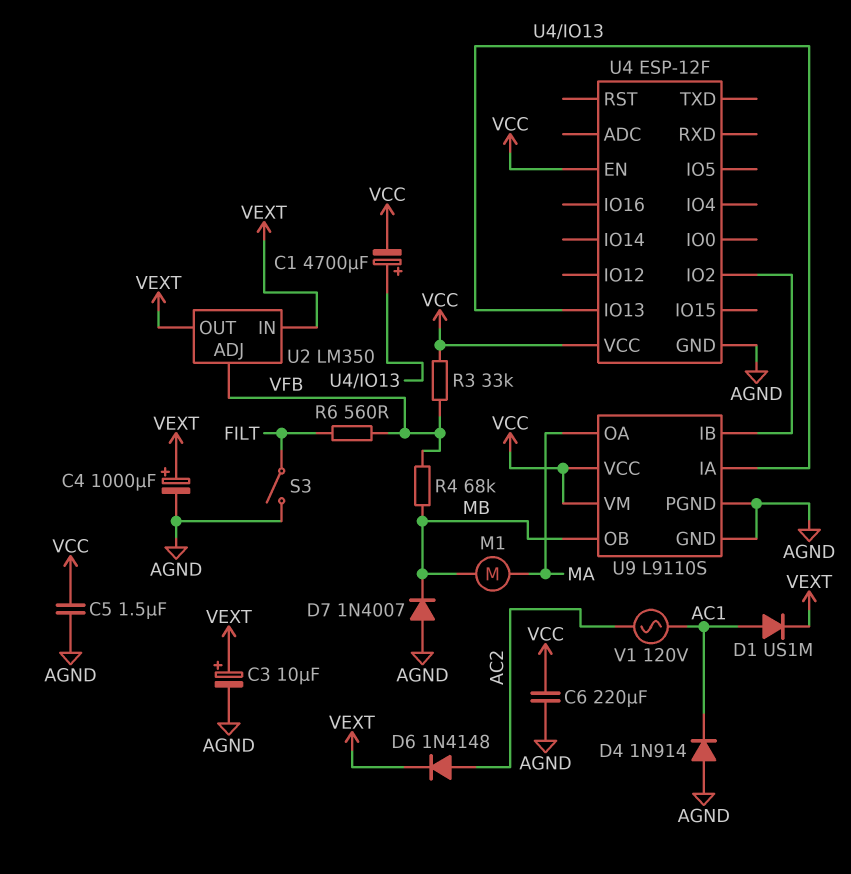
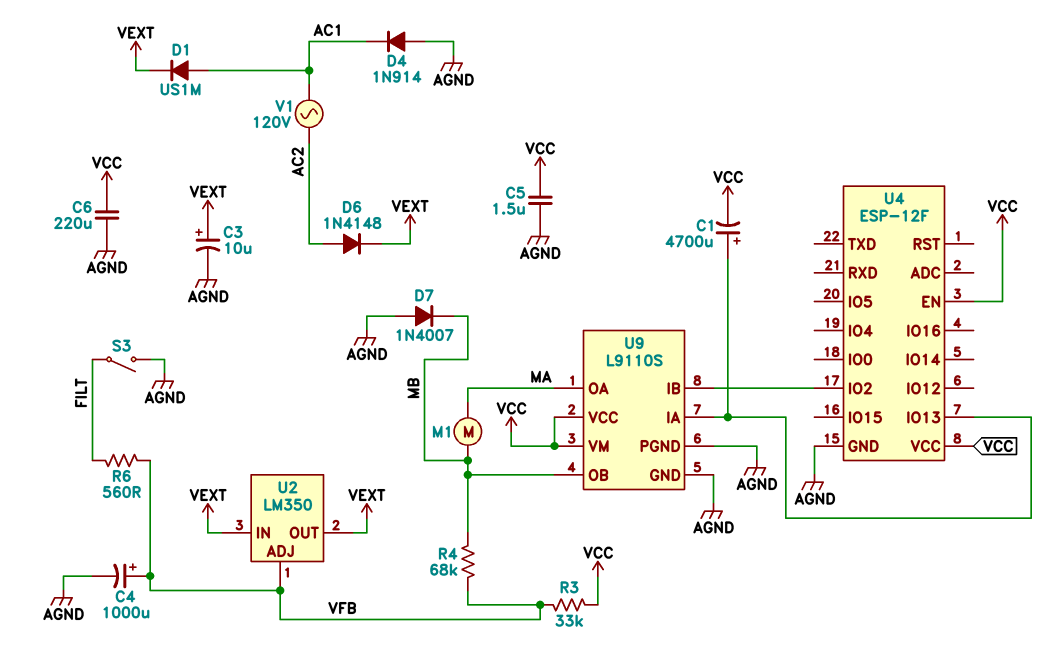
C4: 1000uF (plus VEXT, minus AGND) -> 1000uF (plus VFB, minus AGND)

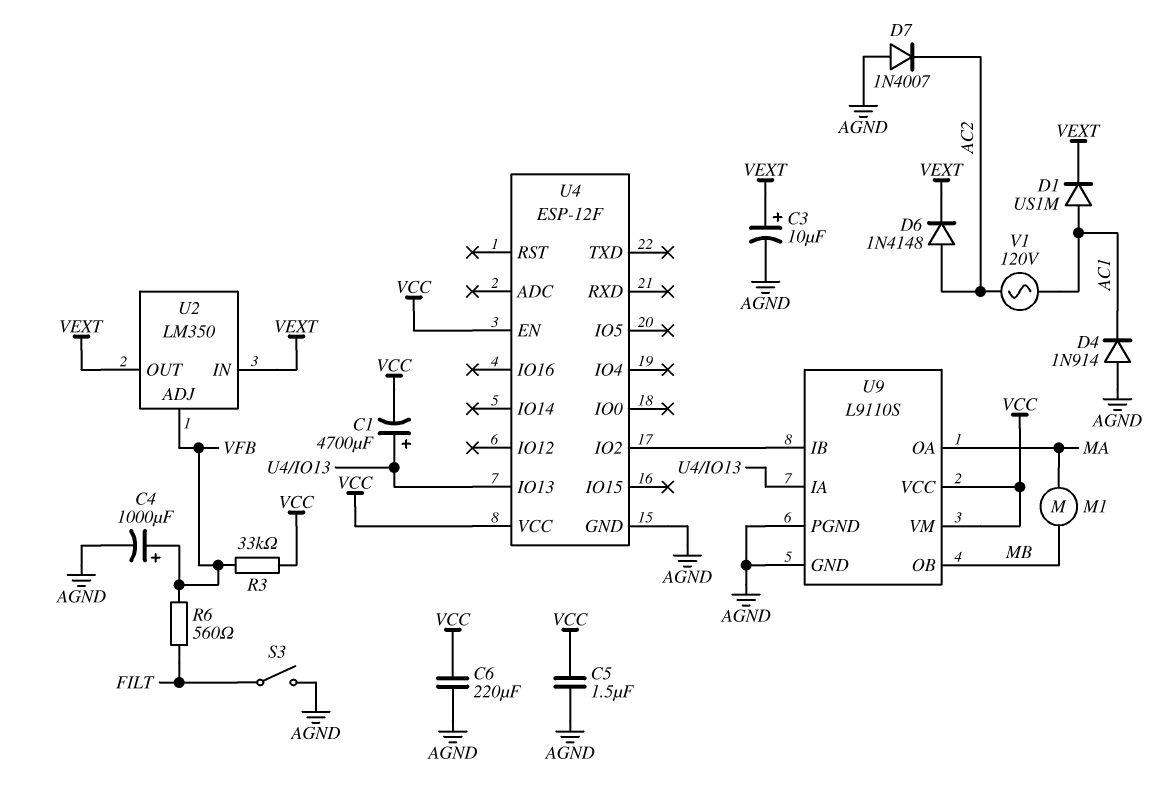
D7: diode 1N4007 (A AGND, K MB) -> diode 1N4007 (A AGND, K AC2)
R4: 68k (MB, VFB) -> none

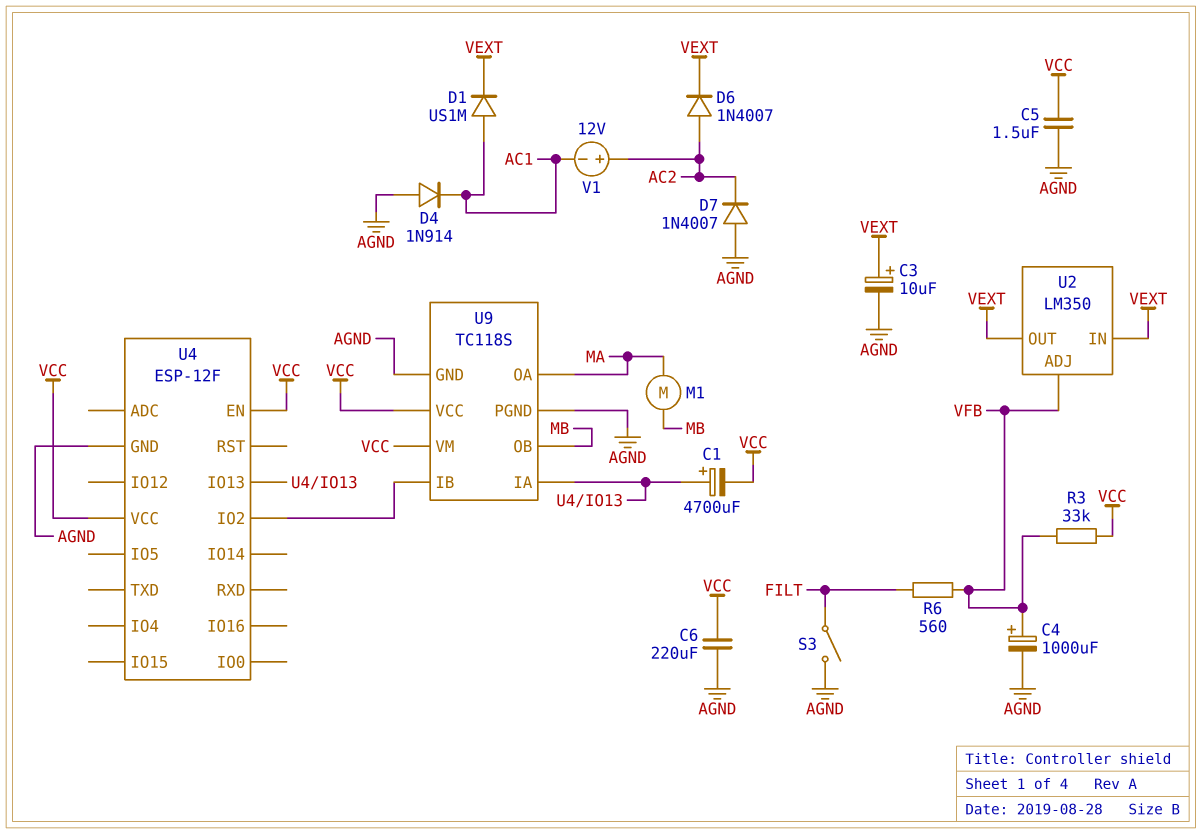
D6: diode 1N4148 (A AC2, K VEXT) -> diode 1N4007 (A AC2, K VEXT)
U9: L9110S -> TC118S
V1: AC 120V (AC1, AC2) -> 12V (plus AC2, minus AC1)

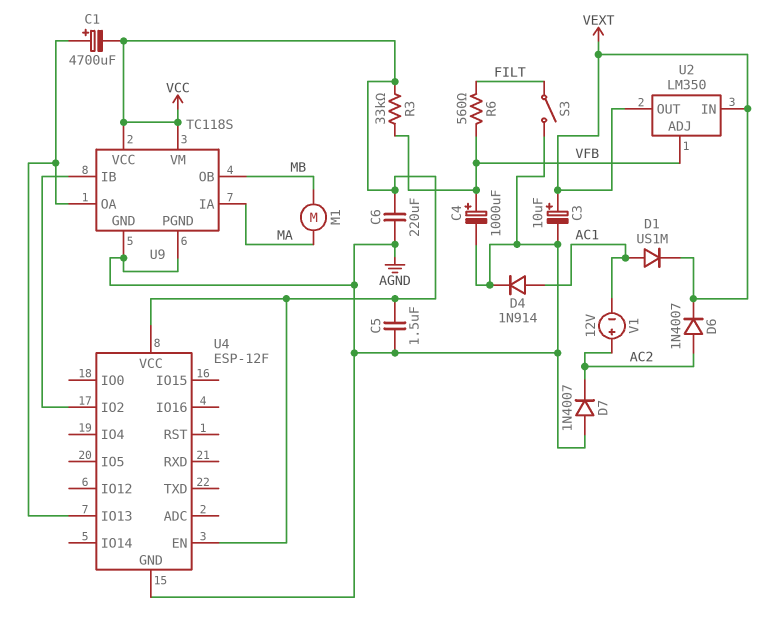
D4: diode 1N914 (A AGND, K AC1) -> diode 1N914 (A AC1, K AGND)
U9 pin IA: U4/IO13 -> MA
U9 pin OA: MA -> U4/IO13

